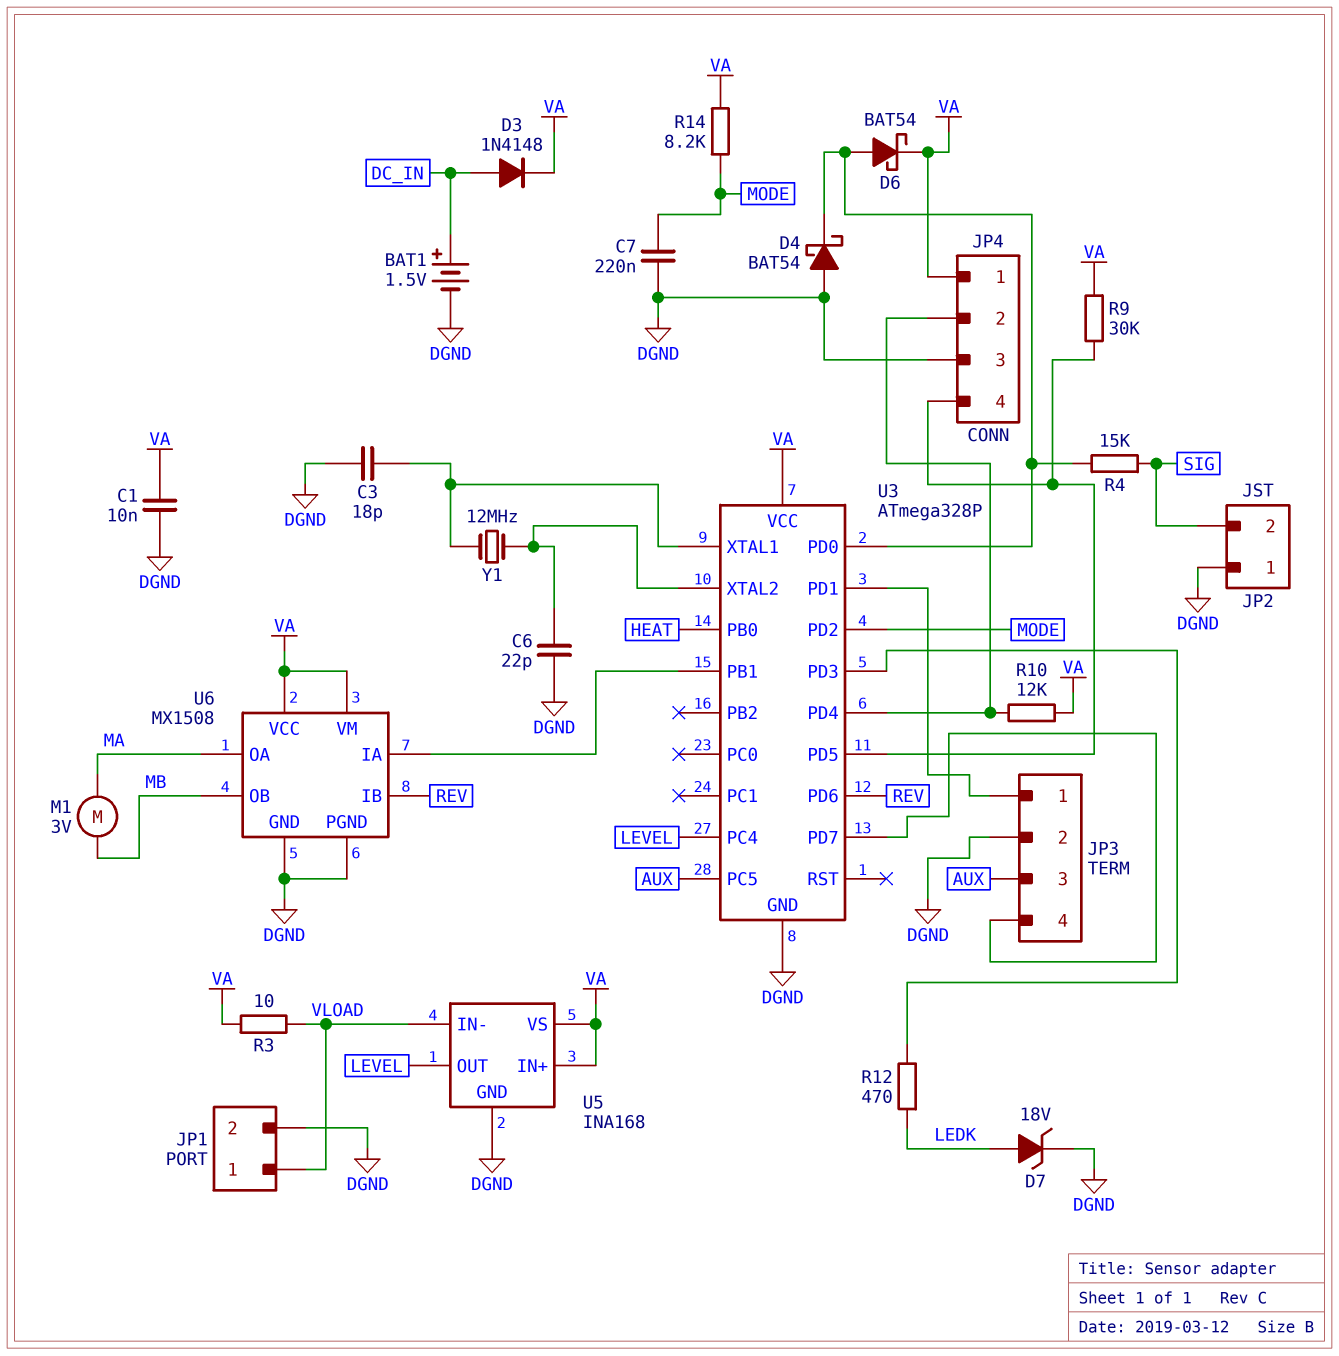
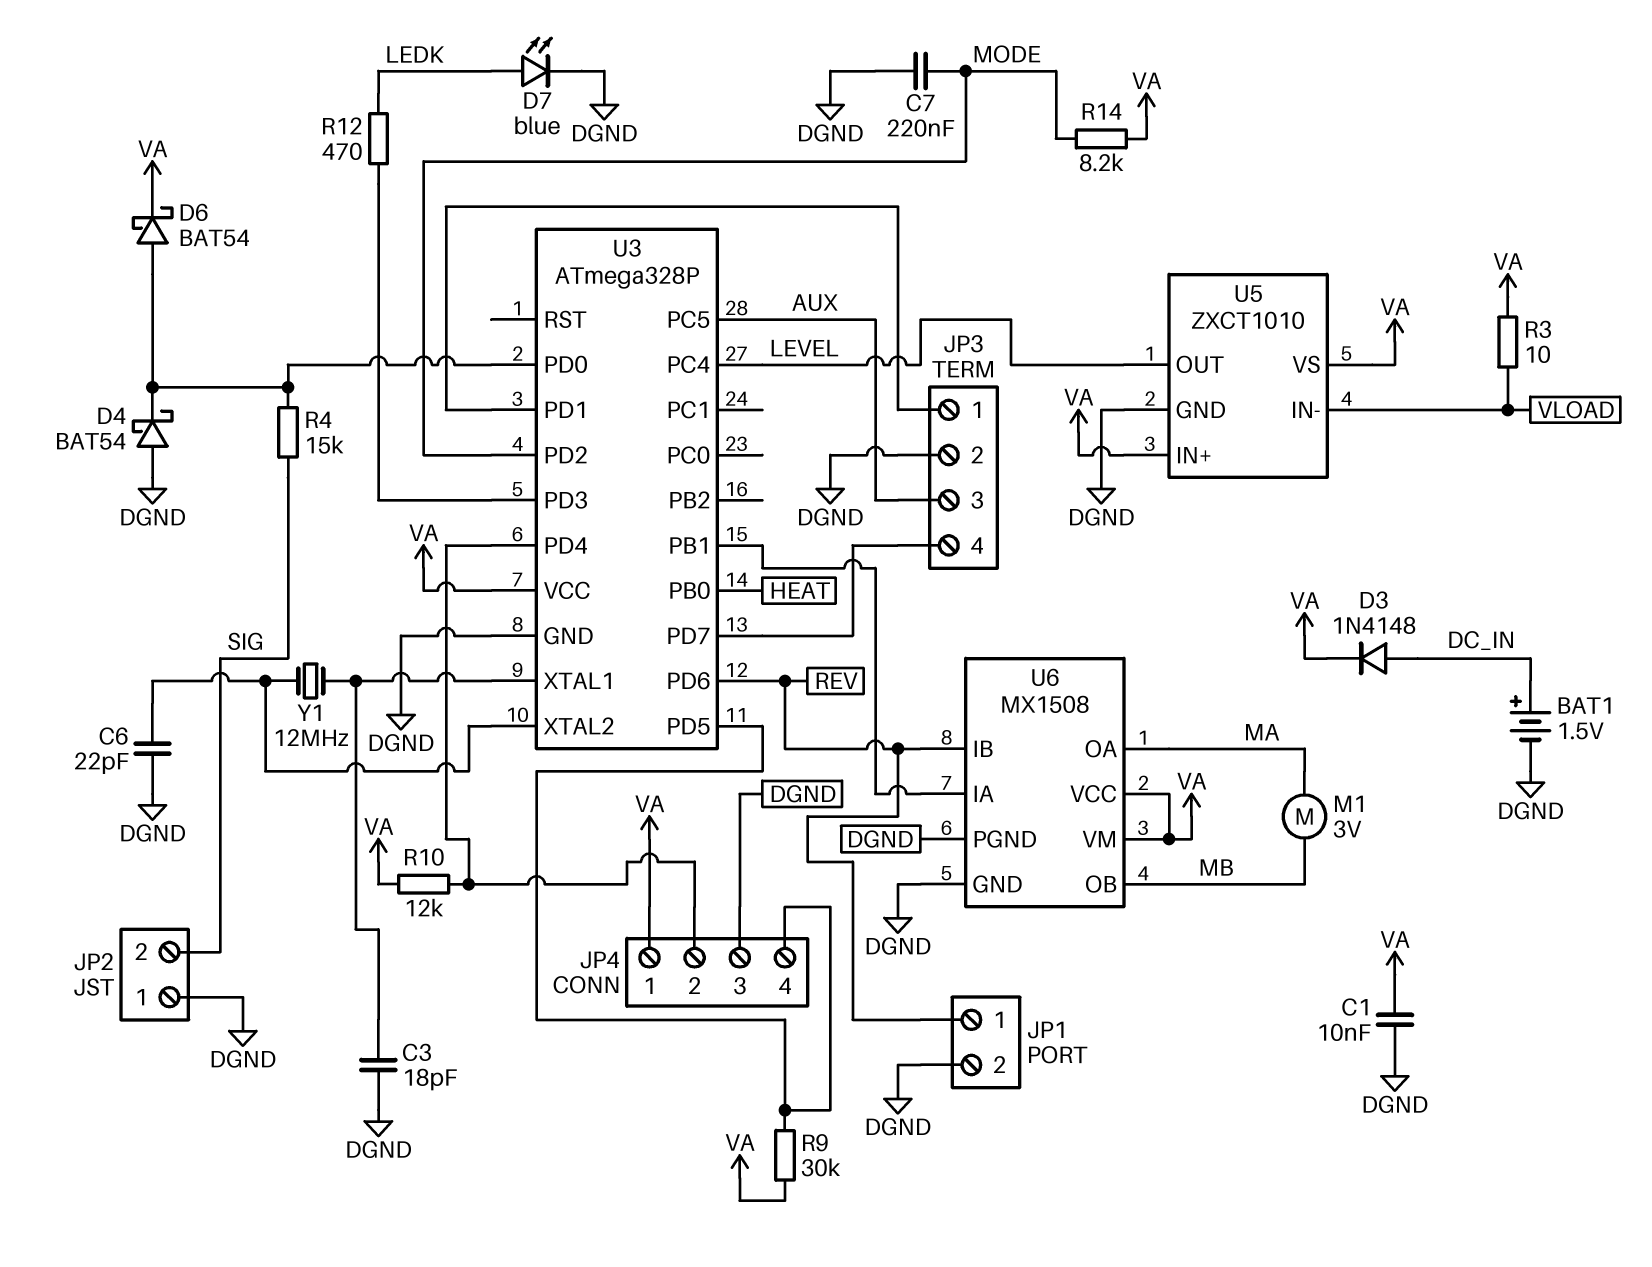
D7: zener 18V (A LEDK, K DGND) -> LED blue (A LEDK, K DGND)
JP1 pin 1: VLOAD -> REV
U5: INA168 -> ZXCT1010

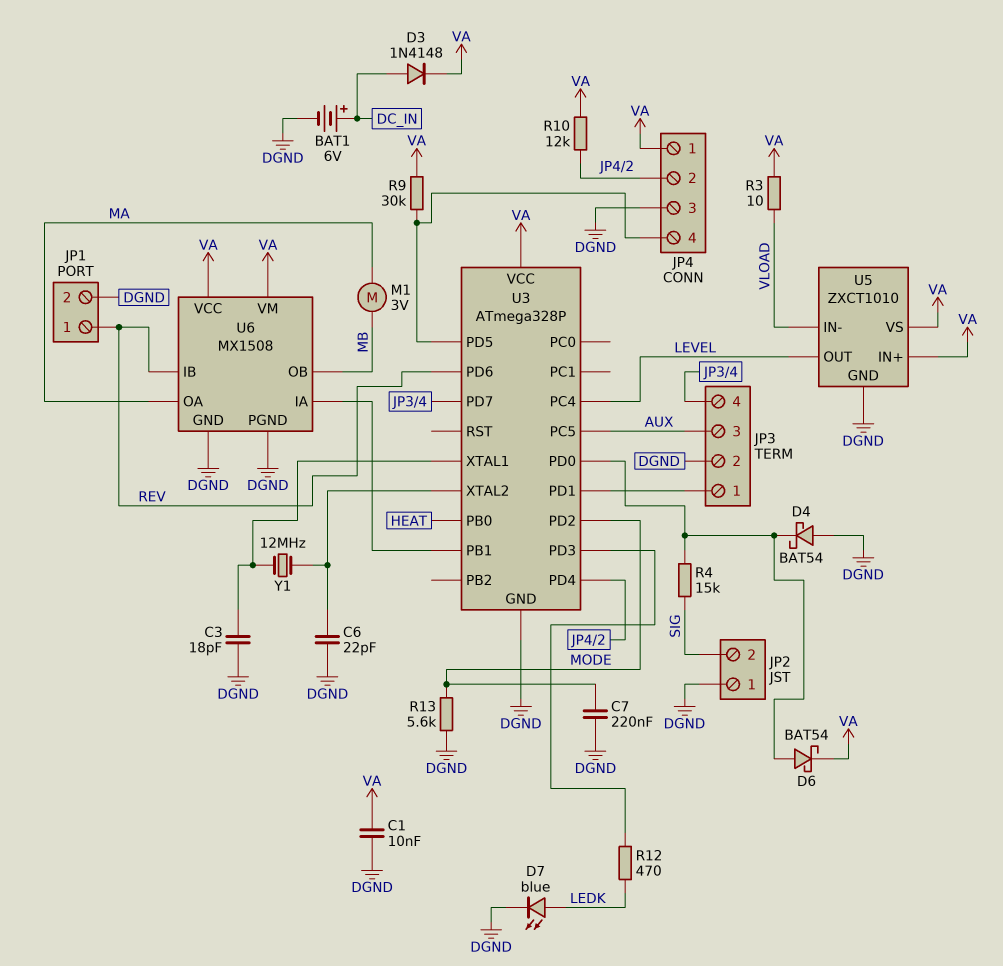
BAT1: 1.5V (plus DC_IN, minus DGND) -> 6V (plus DC_IN, minus DGND)
R13: none -> 5.6k (DGND, MODE)
R14: 8.2k (MODE, VA) -> none

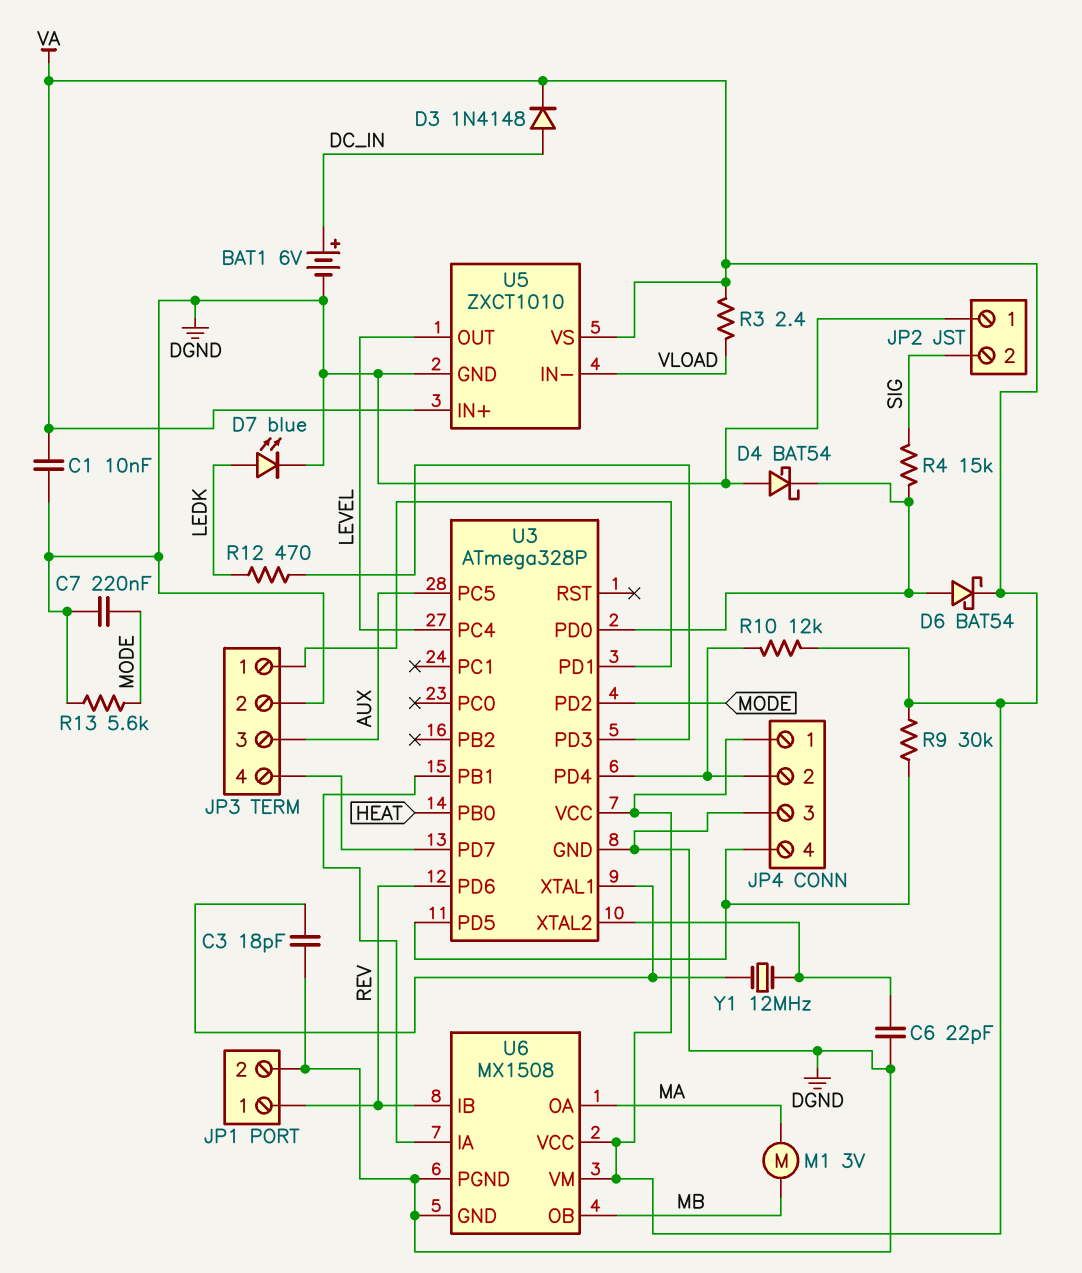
R3: 10 (VA, VLOAD) -> 2.4 (VA, VLOAD)

